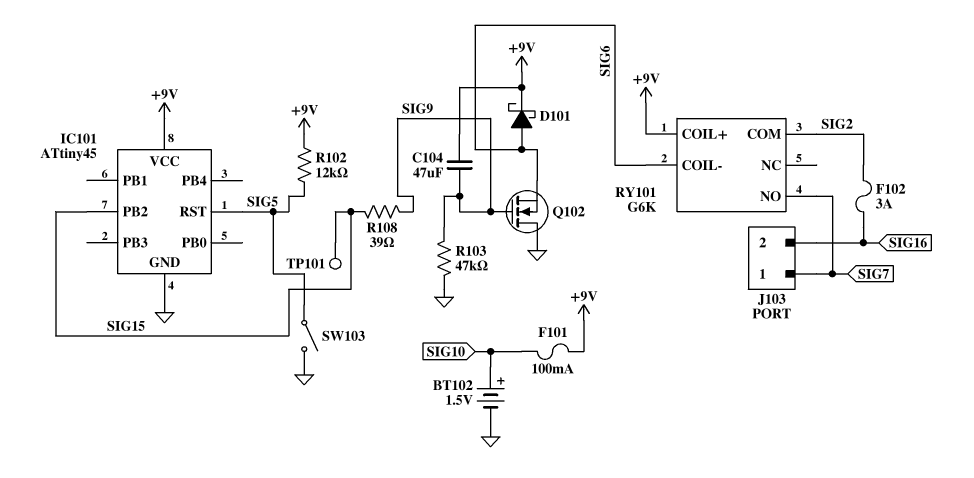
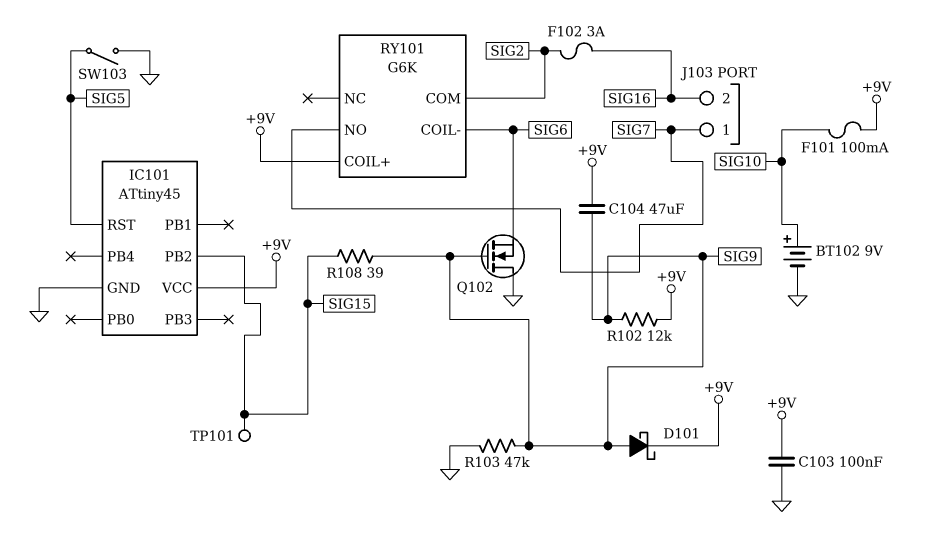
BT102: 1.5V (plus SIG10, minus GND) -> 9V (plus SIG10, minus GND)
C103: none -> 100nF (+9V, GND)
D101: schottky (A SIG6, K +9V) -> schottky (A SIG9, K +9V)
R102: 12k (+9V, SIG5) -> 12k (+9V, SIG9)

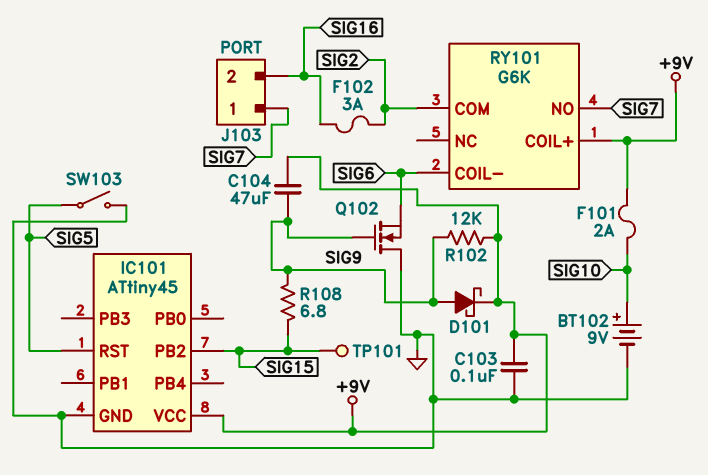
F101: 100mA (+9V, SIG10) -> 2A (+9V, SIG10)
R103: 47k (GND, SIG9) -> none
R108: 39 (SIG9, SIG15) -> 6.8 (SIG9, SIG15)

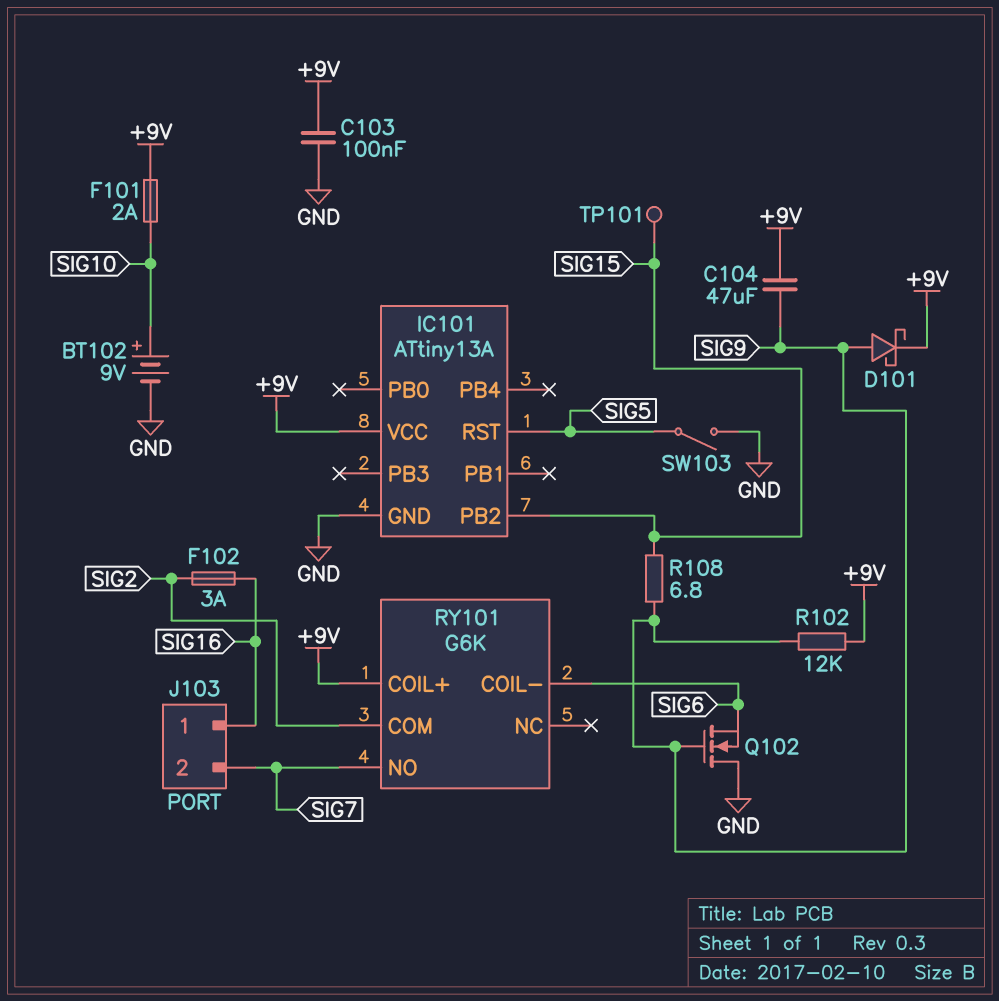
IC101: ATtiny45 -> ATtiny13A
J103 pin 1: SIG7 -> SIG16
J103 pin 2: SIG16 -> SIG7

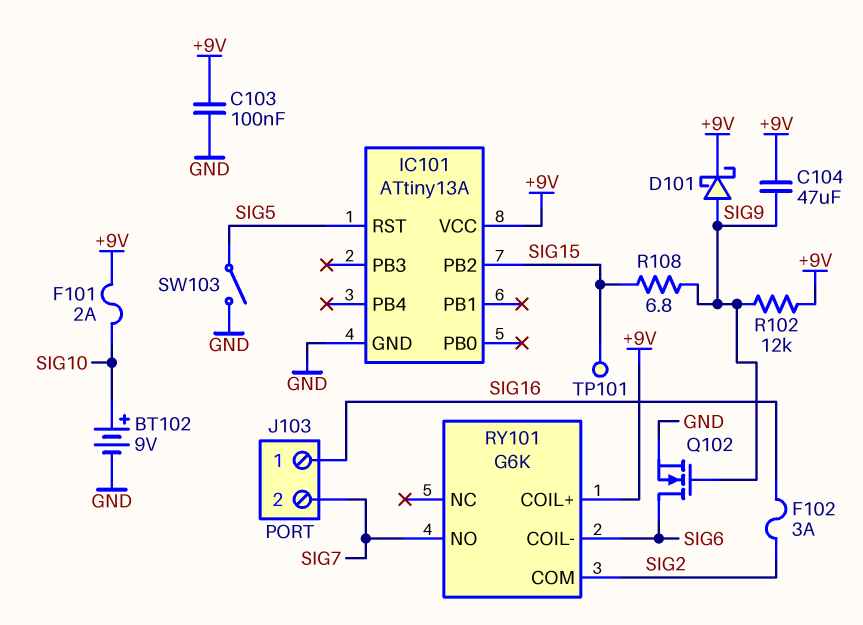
Q102: NMOS (G SIG9, D GND, S SIG6) -> NMOS (G SIG9, D SIG6, S GND)

